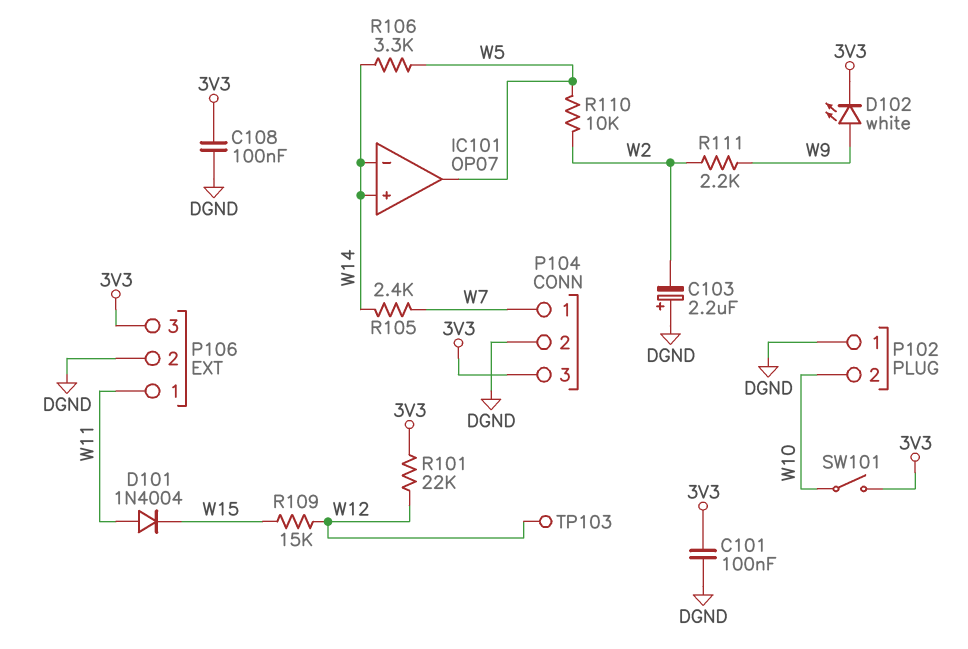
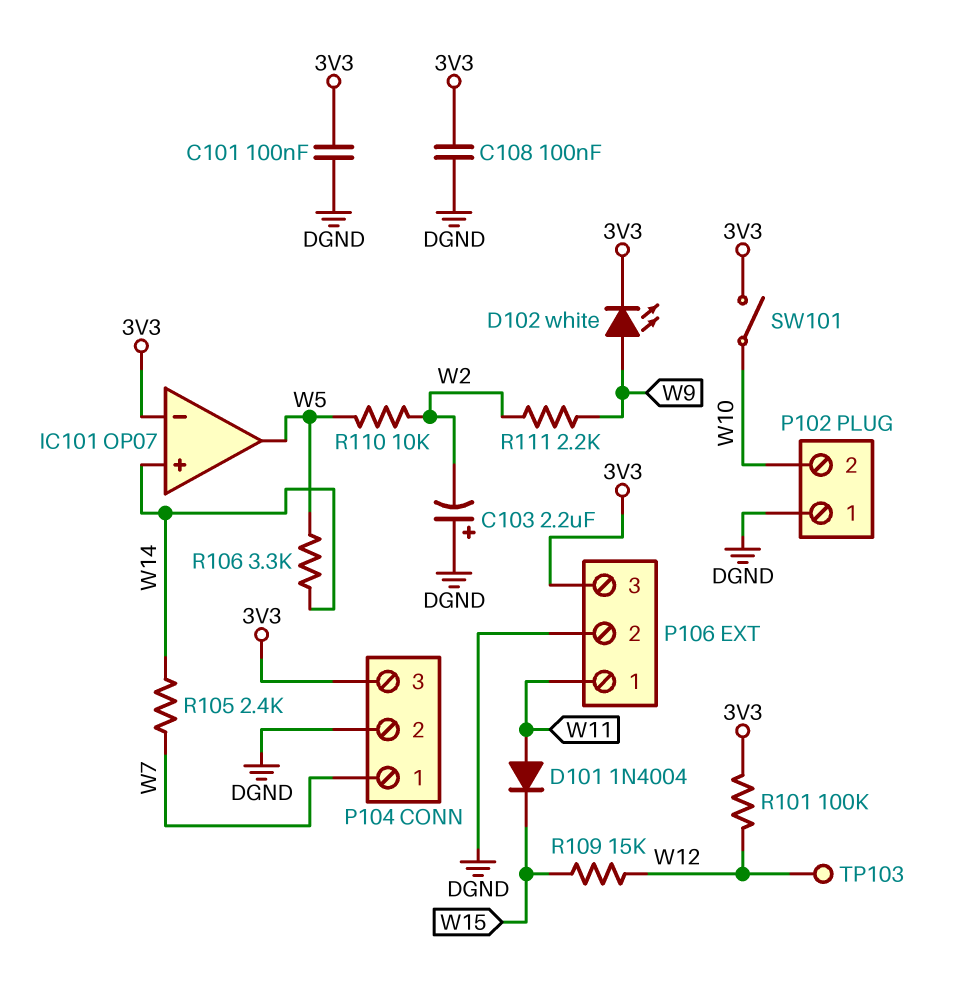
IC101 pin in-: W14 -> 3V3
R101: 22k (3V3, W12) -> 100k (3V3, W12)

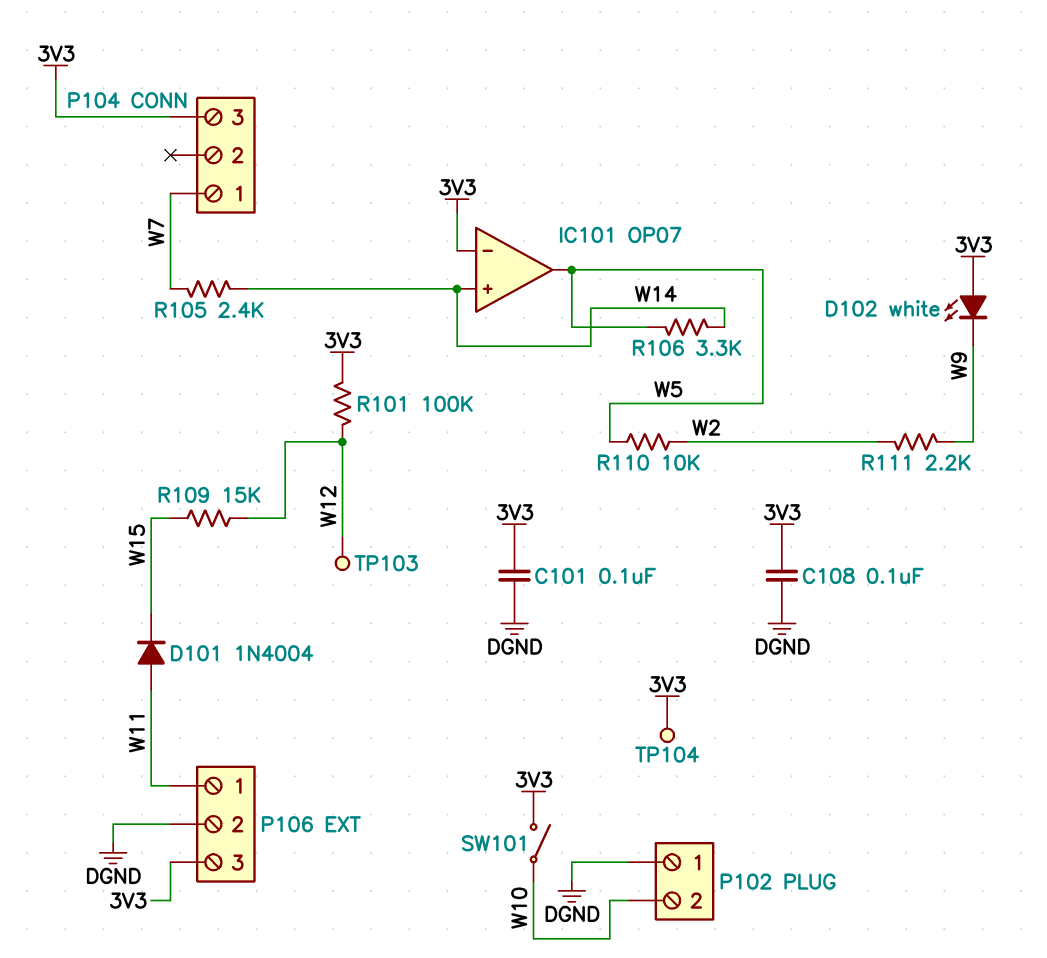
C103: 2.2uF (plus DGND, minus W2) -> none
D102: LED white (A W9, K 3V3) -> LED white (A 3V3, K W9)
P104 pin 2: DGND -> none
TP104: none -> test point (3V3)

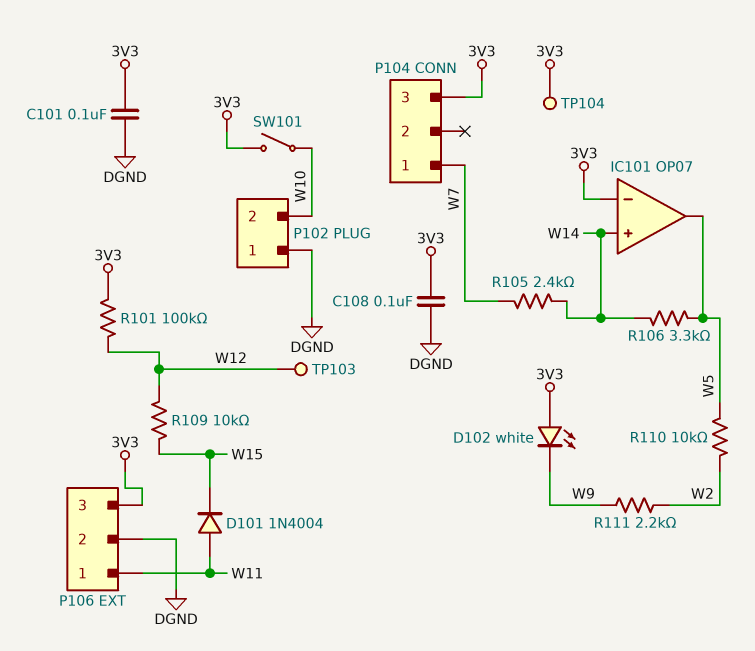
R109: 15k (W12, W15) -> 10k (W12, W15)

